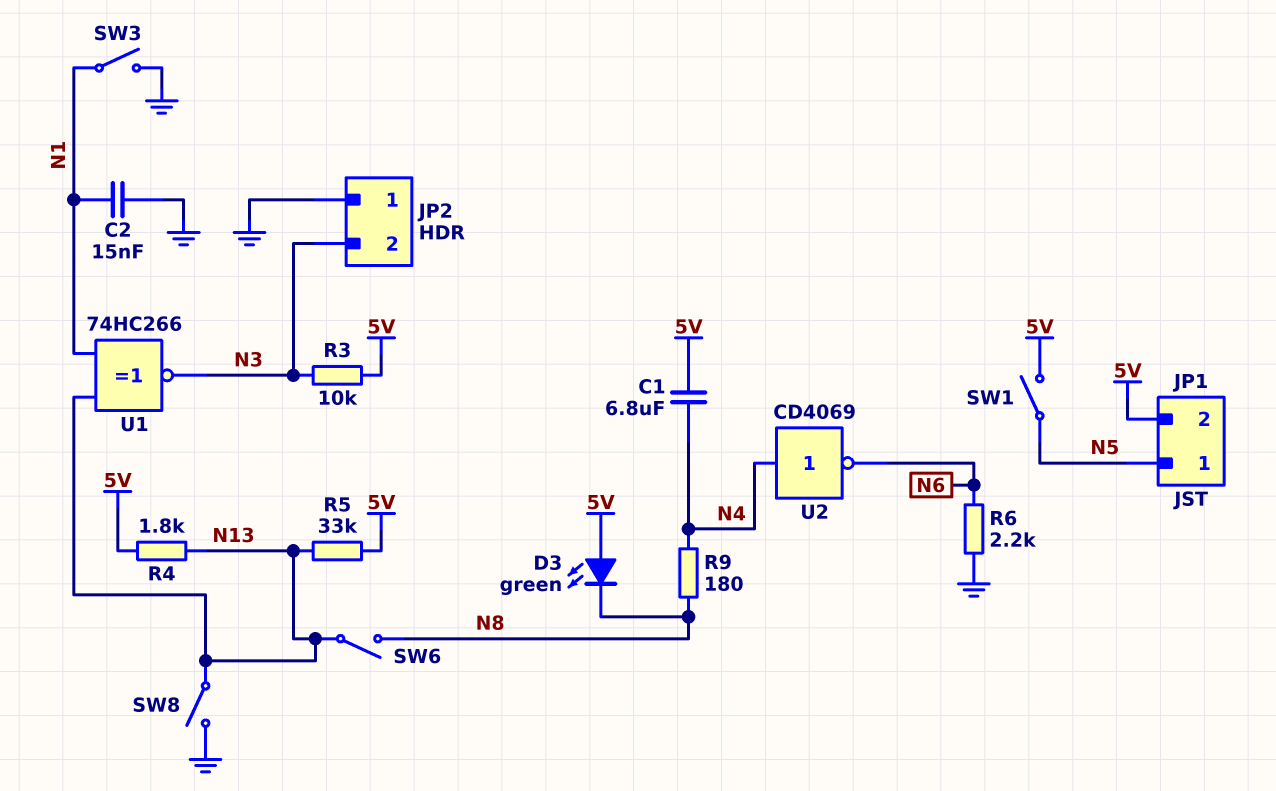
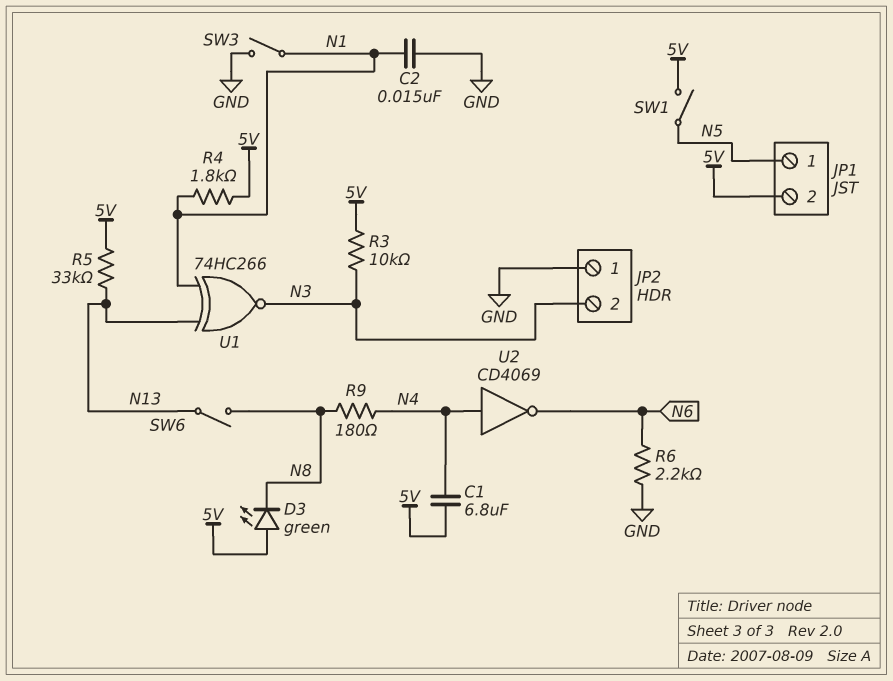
R4: 1.8k (5V, N13) -> 1.8k (5V, N1)
SW8: switch (GND, N13) -> none

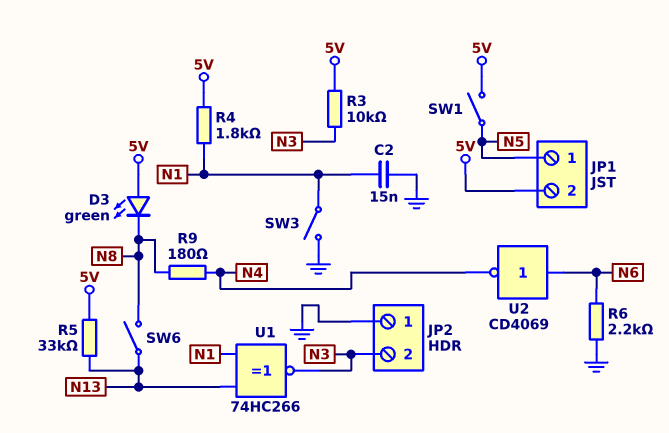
C1: 6.8uF (5V, N4) -> none
U2: NOT CD4069 (in N4, out N6) -> NOT CD4069 (in N6, out N4)

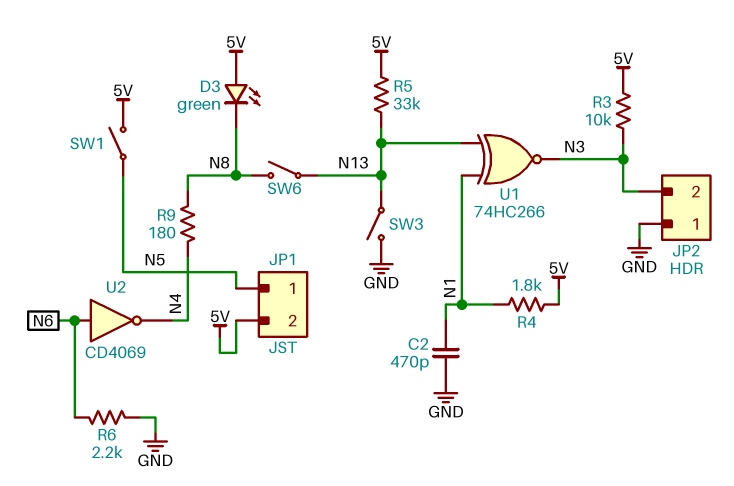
C2: 15nF (GND, N1) -> 470pF (GND, N1)
SW3: switch (GND, N1) -> switch (GND, N13)

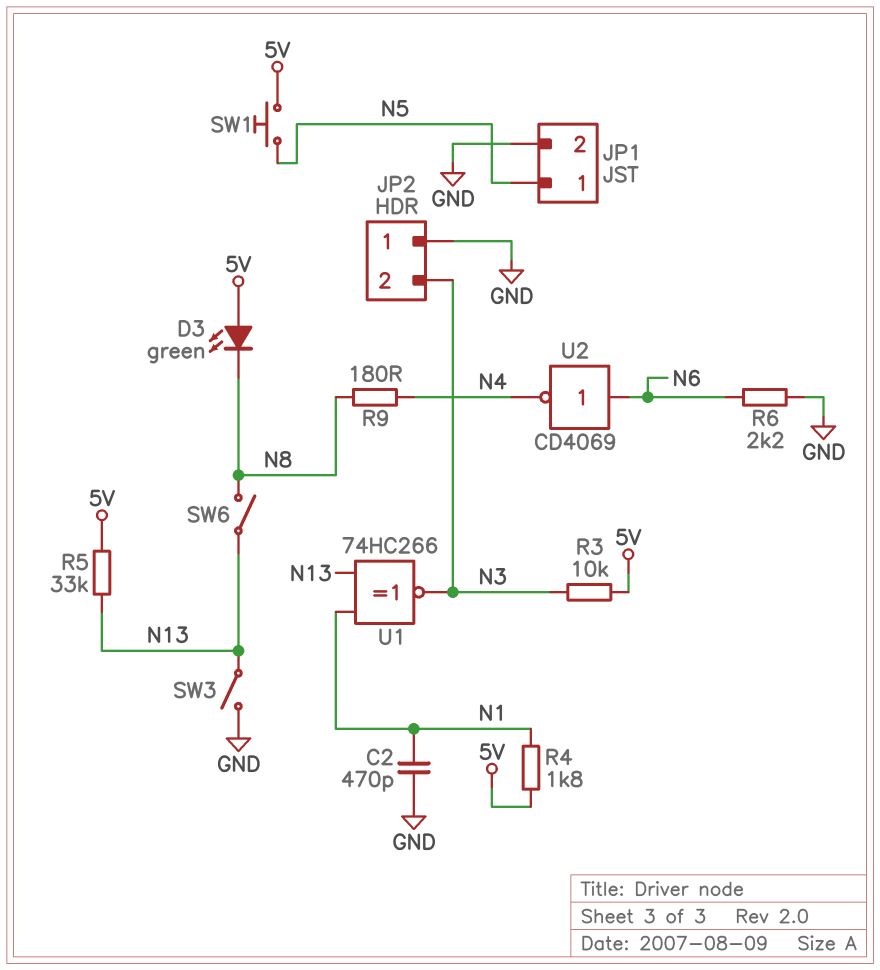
JP1 pin 2: 5V -> GND
SW1: switch (5V, N5) -> button (5V, N5)

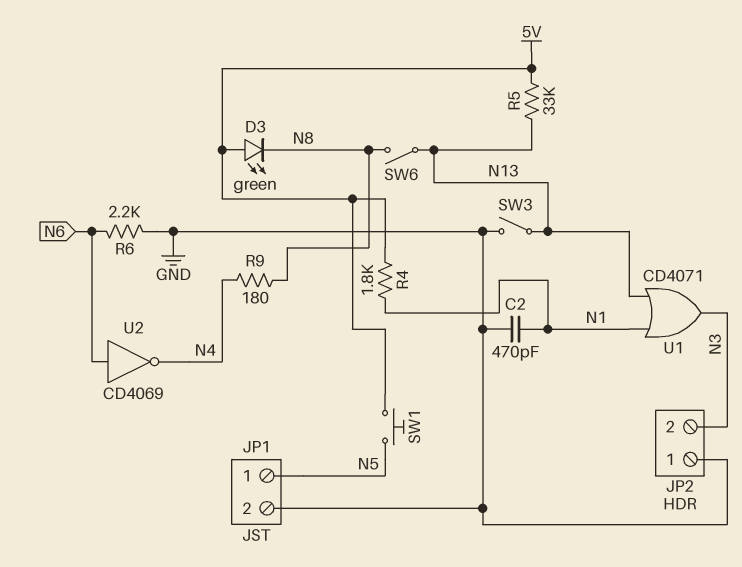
R3: 10k (5V, N3) -> none
U1: XNOR 74HC266 (in N1, in N13, out N3) -> OR CD4071 (in N1, in N13, out N3)

